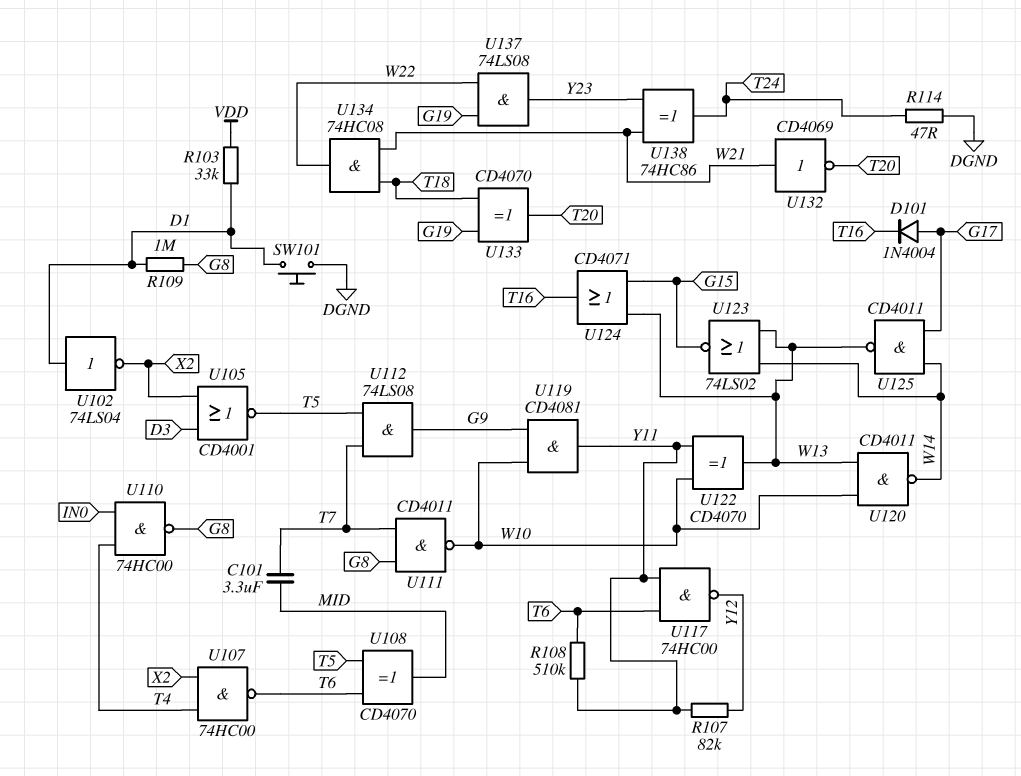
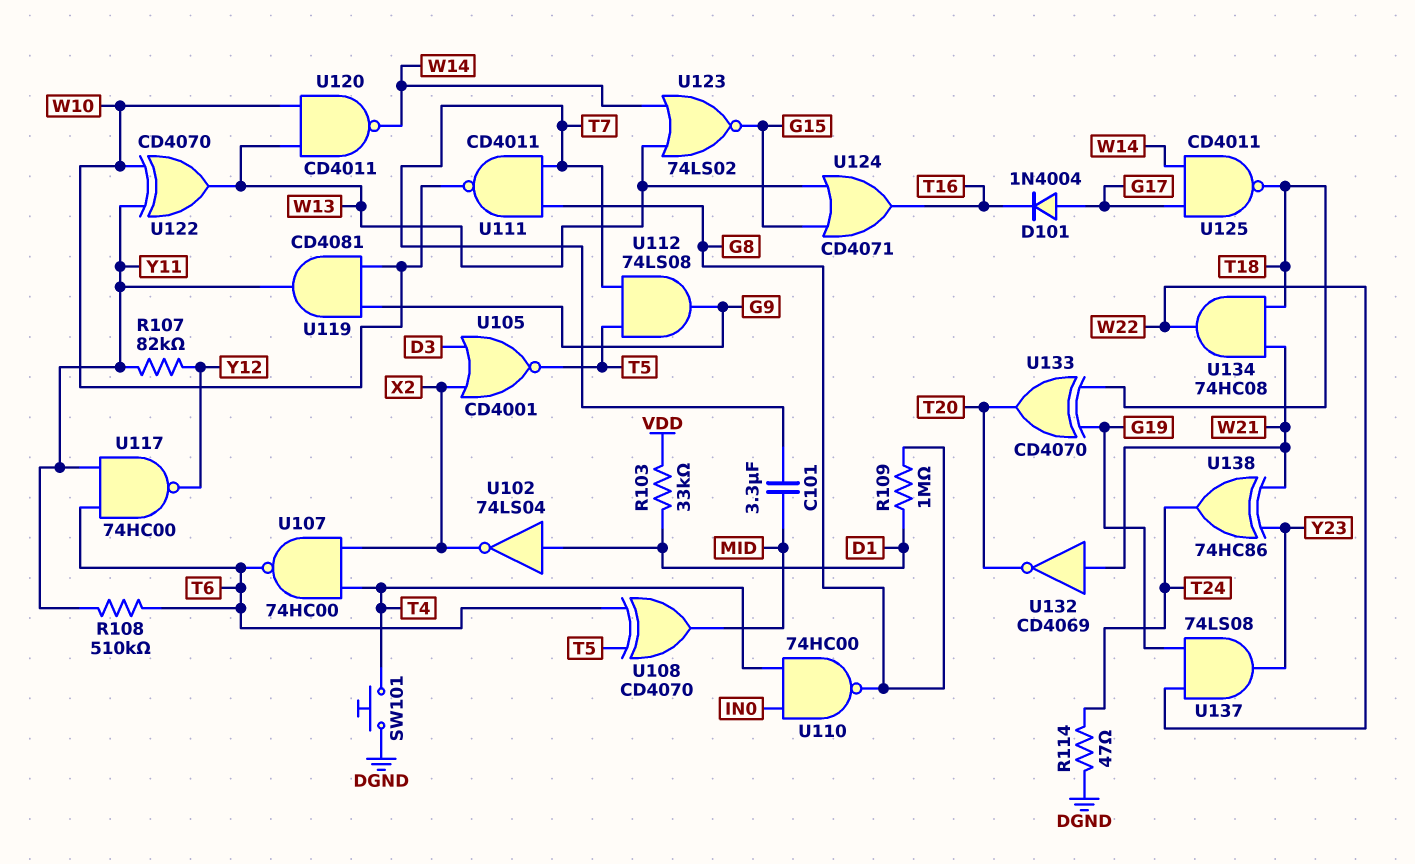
SW101: button (D1, DGND) -> button (DGND, T4)
U125: NAND CD4011 (in G17, in W14, out W13) -> NAND CD4011 (in G17, in W14, out T18)

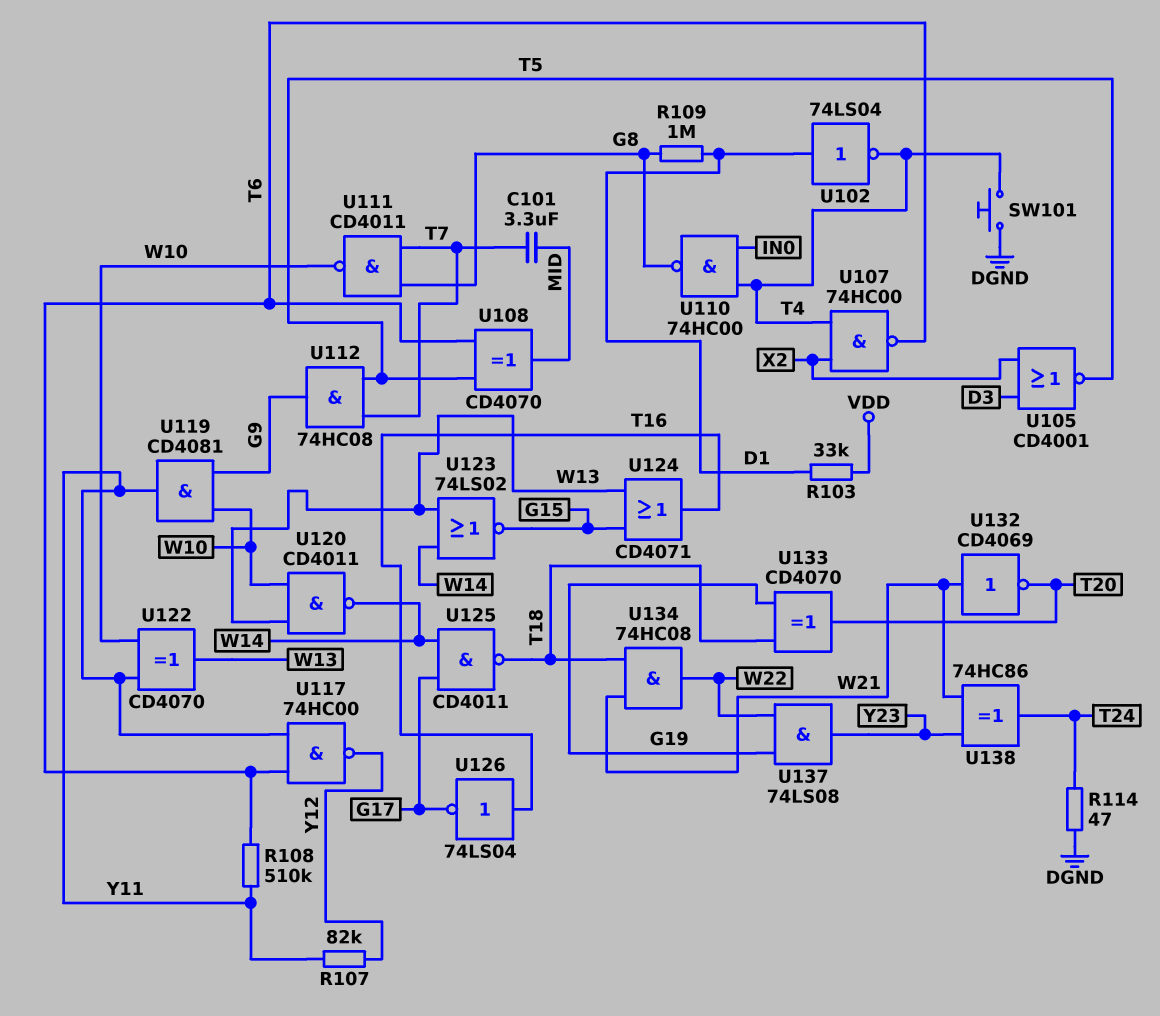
D101: diode 1N4004 (A G17, K T16) -> none
U102: NOT 74LS04 (in D1, out X2) -> NOT 74LS04 (in D1, out T4)
U112: AND 74LS08 (in T5, in T7, out G9) -> AND 74HC08 (in T5, in T7, out G9)
U126: none -> NOT 74LS04 (in T16, out G17)

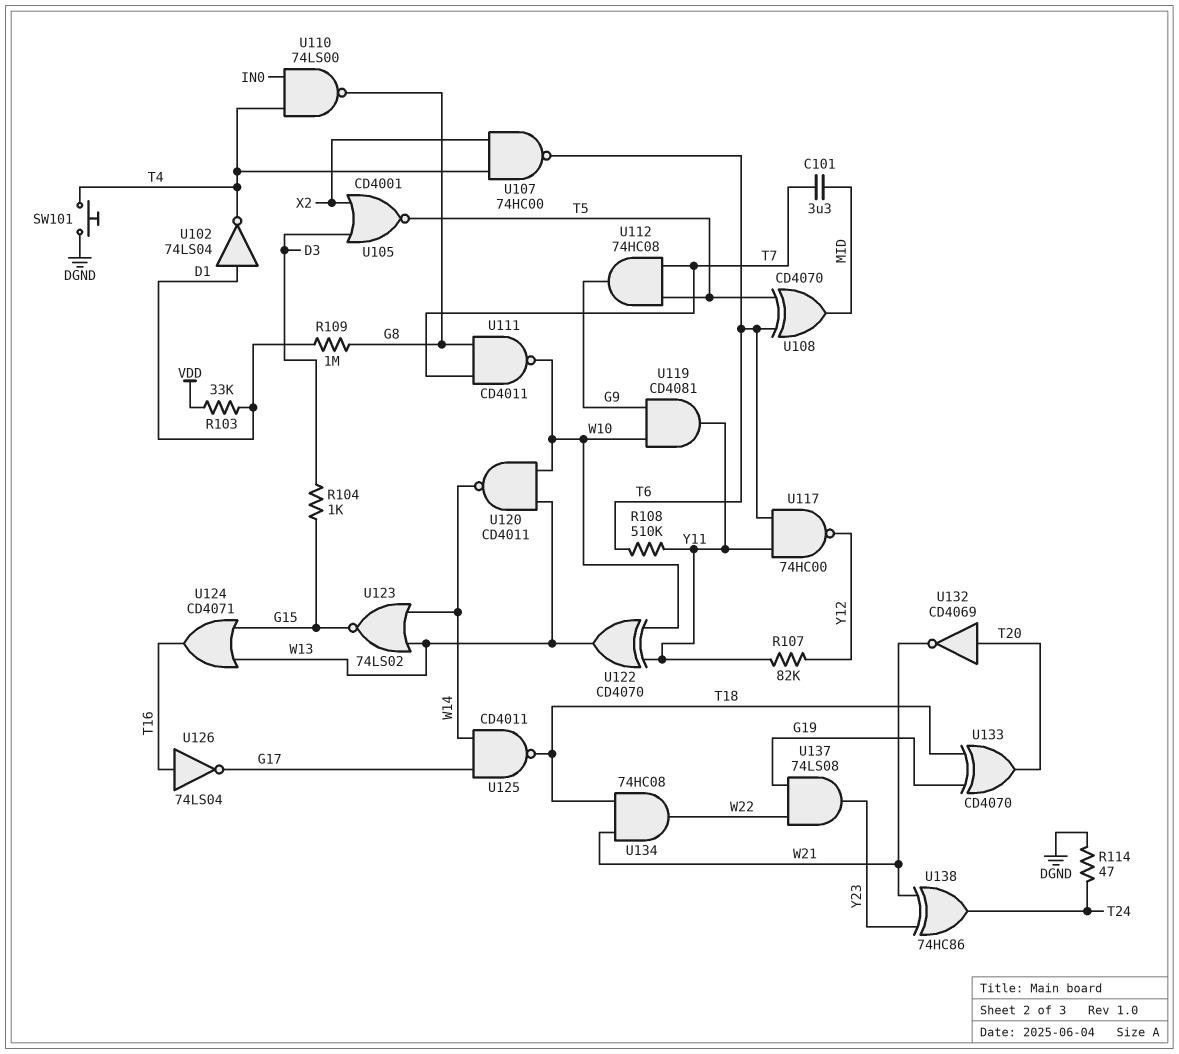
R104: none -> 1k (D3, G15)
U110: NAND 74HC00 (in IN0, in T4, out G8) -> NAND 74LS00 (in IN0, in T4, out G8)
U132: NOT CD4069 (in W21, out T20) -> NOT CD4069 (in T20, out W21)

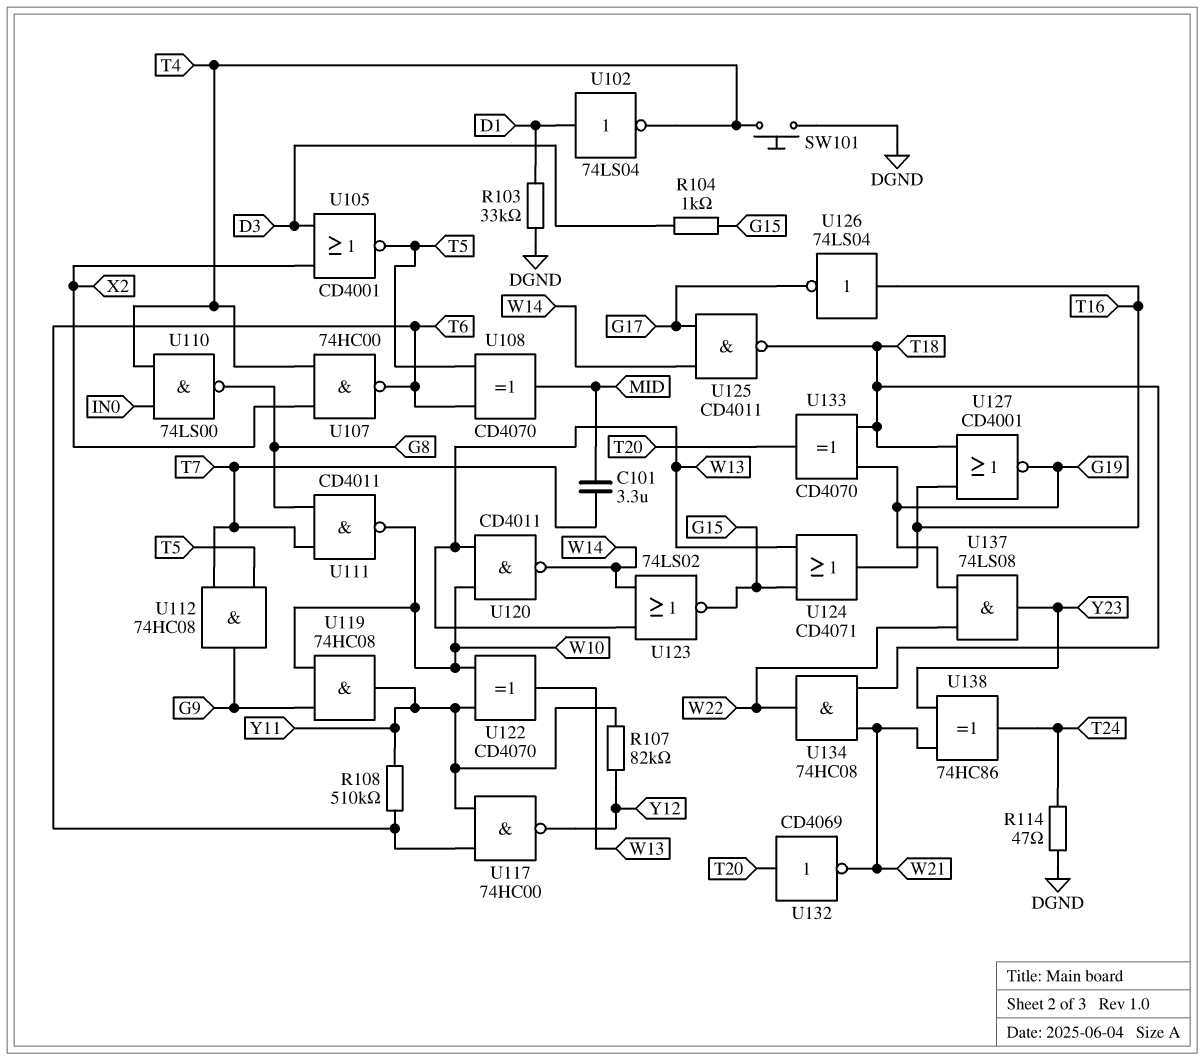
R103: 33k (D1, VDD) -> 33k (D1, DGND)
R109: 1M (D1, G8) -> none
U119: AND CD4081 (in G9, in W10, out Y11) -> AND 74HC08 (in G9, in W10, out Y11)
U127: none -> NOR CD4001 (in T16, in T18, out G19)

